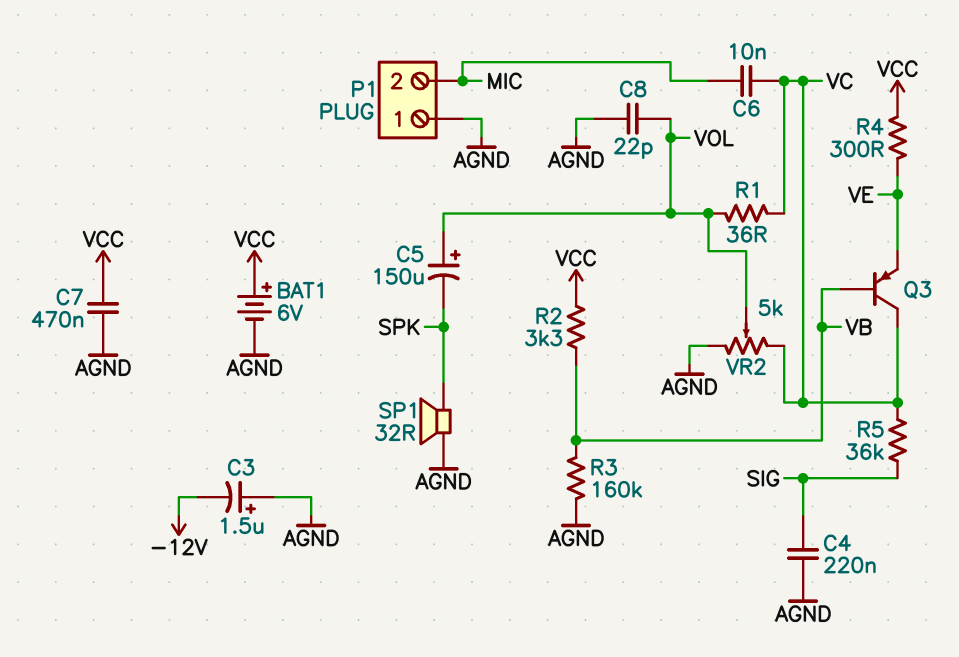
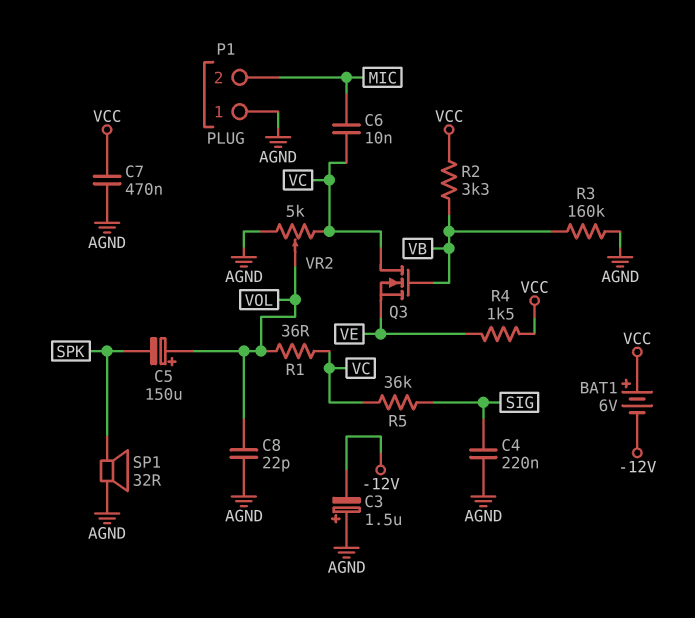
BAT1: 6V (plus VCC, minus AGND) -> 6V (plus VCC, minus -12V)
Q3: PNP (B VB, C VC, E VE) -> NMOS (G VB, D VC, S VE)
R4: 300 (VCC, VE) -> 1.5k (VCC, VE)

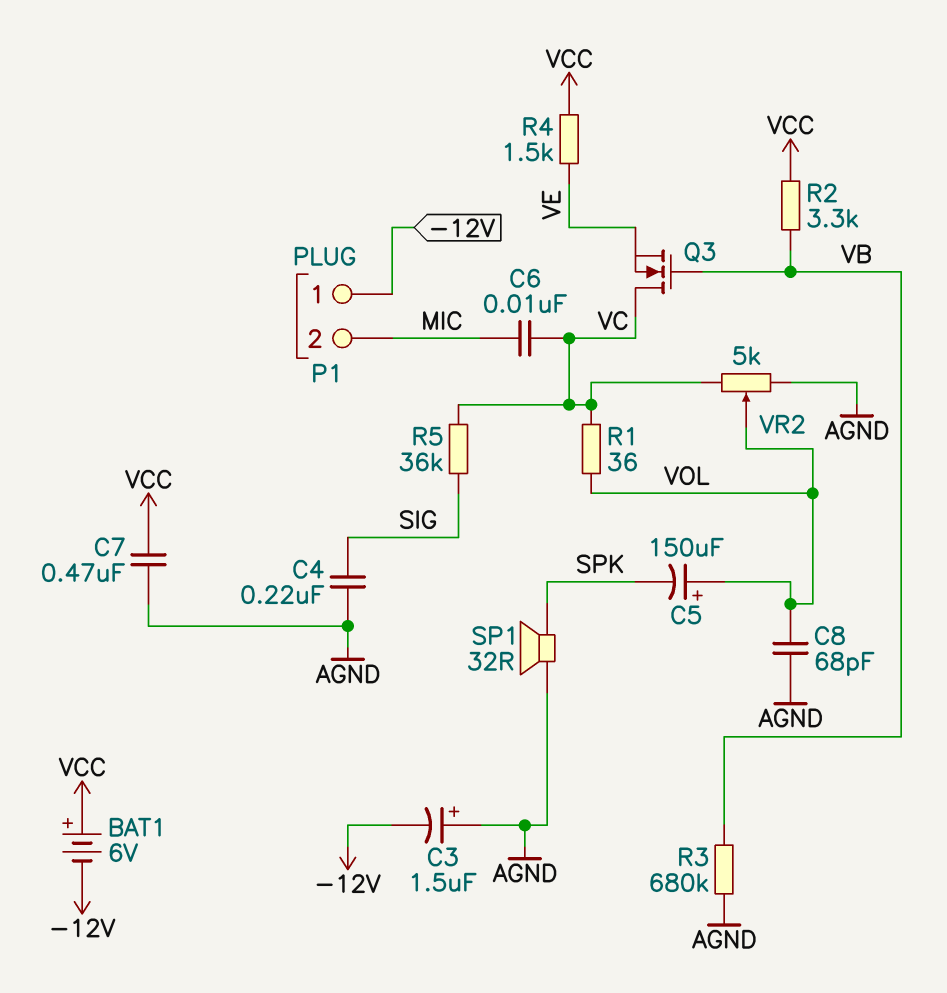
C8: 22pF (AGND, VOL) -> 68pF (AGND, VOL)
P1 pin 1: AGND -> -12V
R3: 160k (AGND, VB) -> 680k (AGND, VB)

